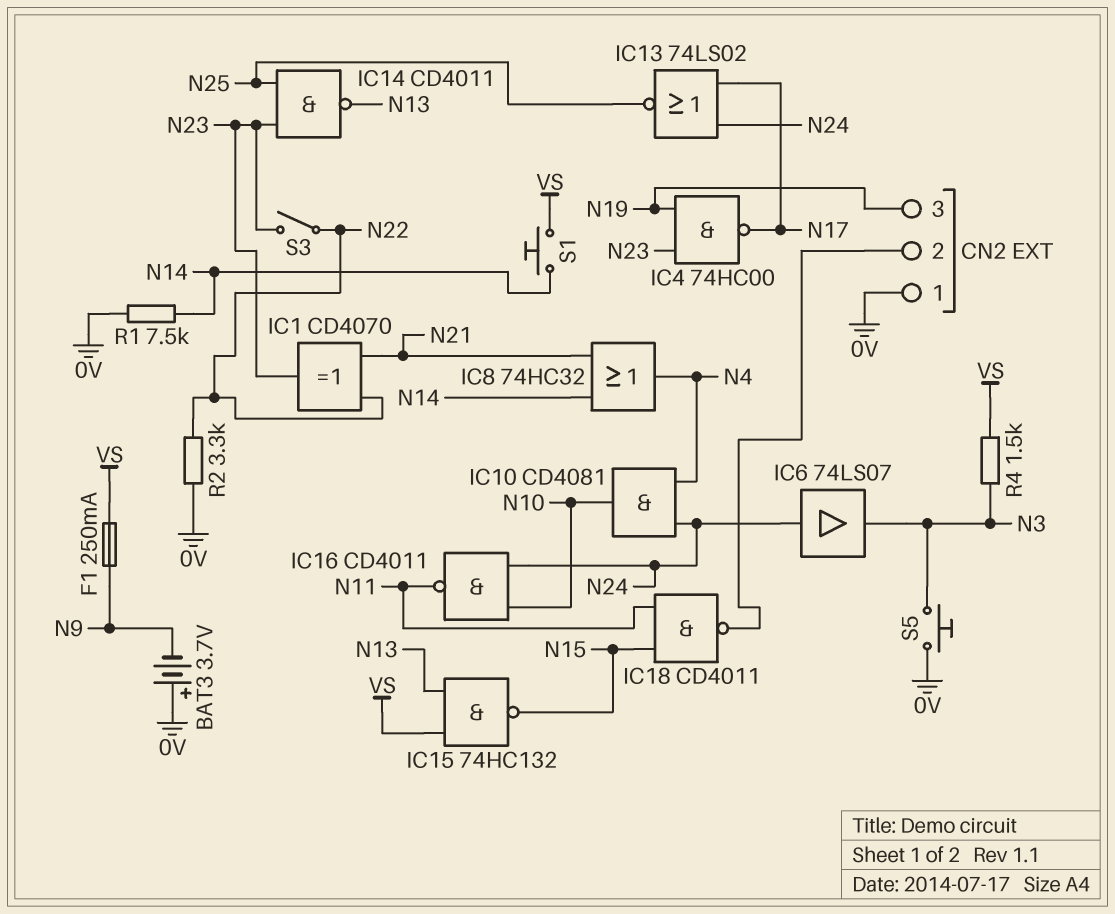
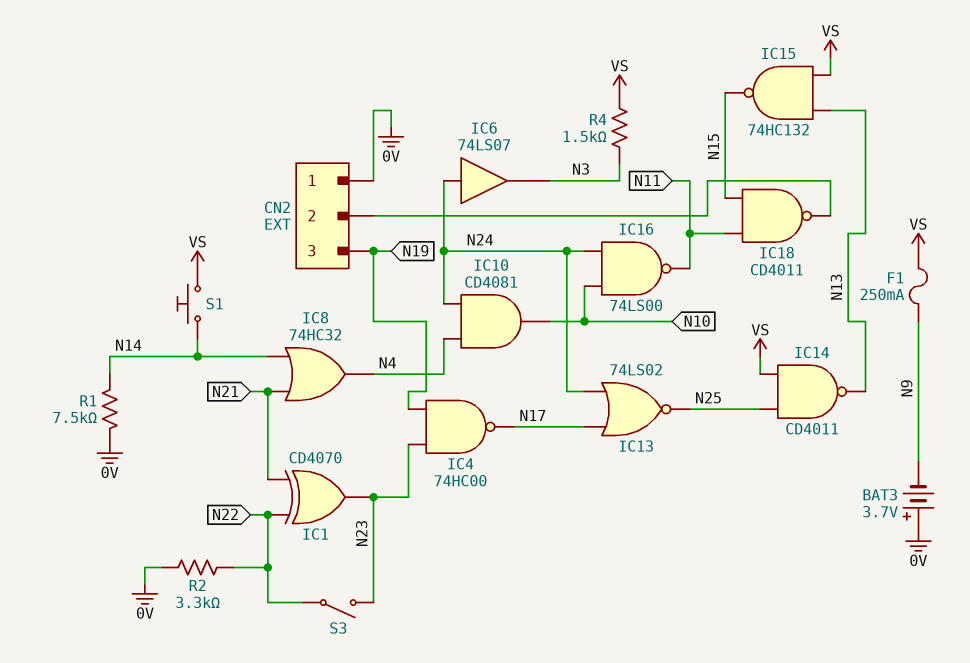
IC14: NAND CD4011 (in N23, in N25, out N13) -> NAND CD4011 (in N25, in VS, out N13)
IC16: NAND CD4011 (in N10, in N24, out N11) -> NAND 74LS00 (in N10, in N24, out N11)
S5: button (0V, N3) -> none

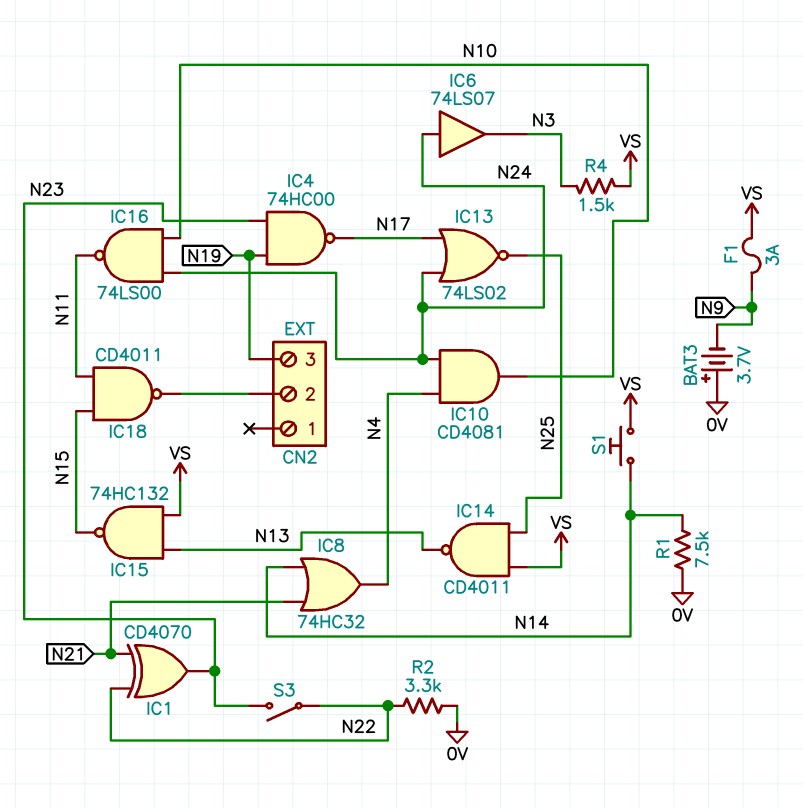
CN2 pin 1: 0V -> none
F1: 250mA (N9, VS) -> 3A (N9, VS)

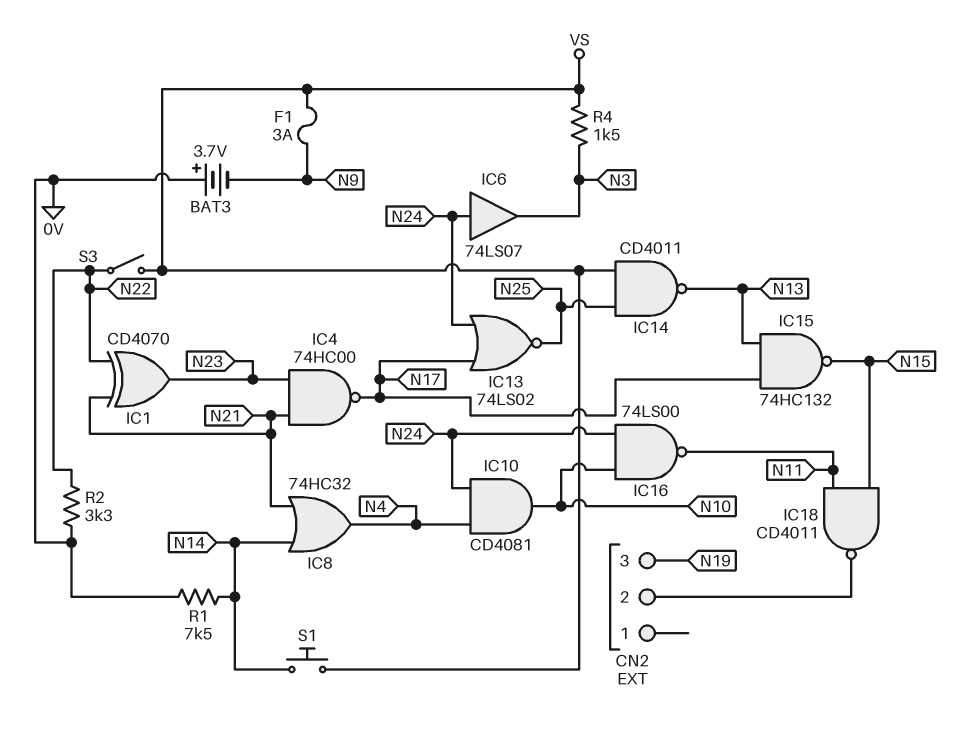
IC4: NAND 74HC00 (in N19, in N23, out N17) -> NAND 74HC00 (in N21, in N23, out N17)
IC15: NAND 74HC132 (in N13, in VS, out N15) -> NAND 74HC132 (in N13, in N17, out N15)
S3: switch (N22, N23) -> switch (N22, VS)

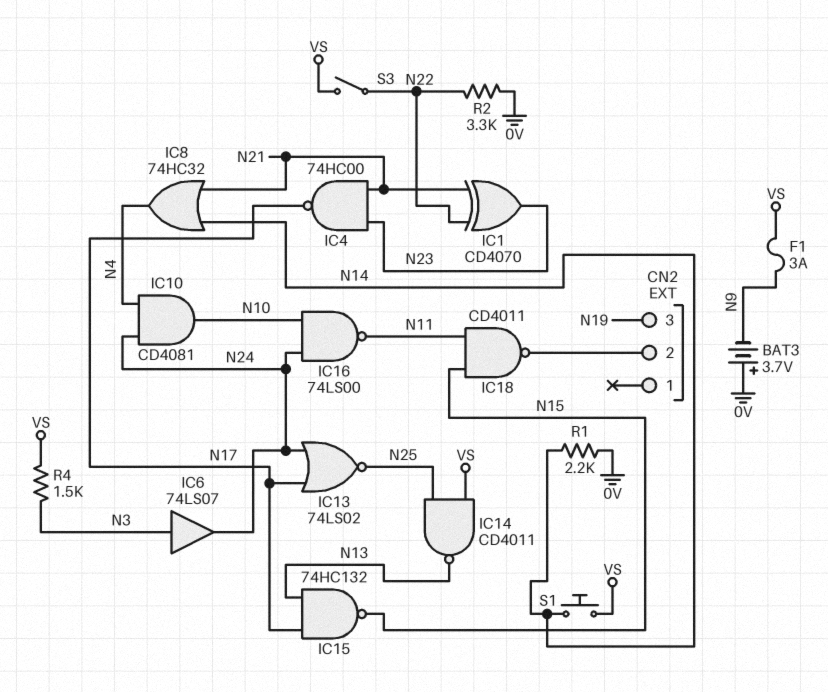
IC6: buffer 74LS07 (in N24, out N3) -> buffer 74LS07 (in N3, out N24)
R1: 7.5k (0V, N14) -> 2.2k (0V, N14)

